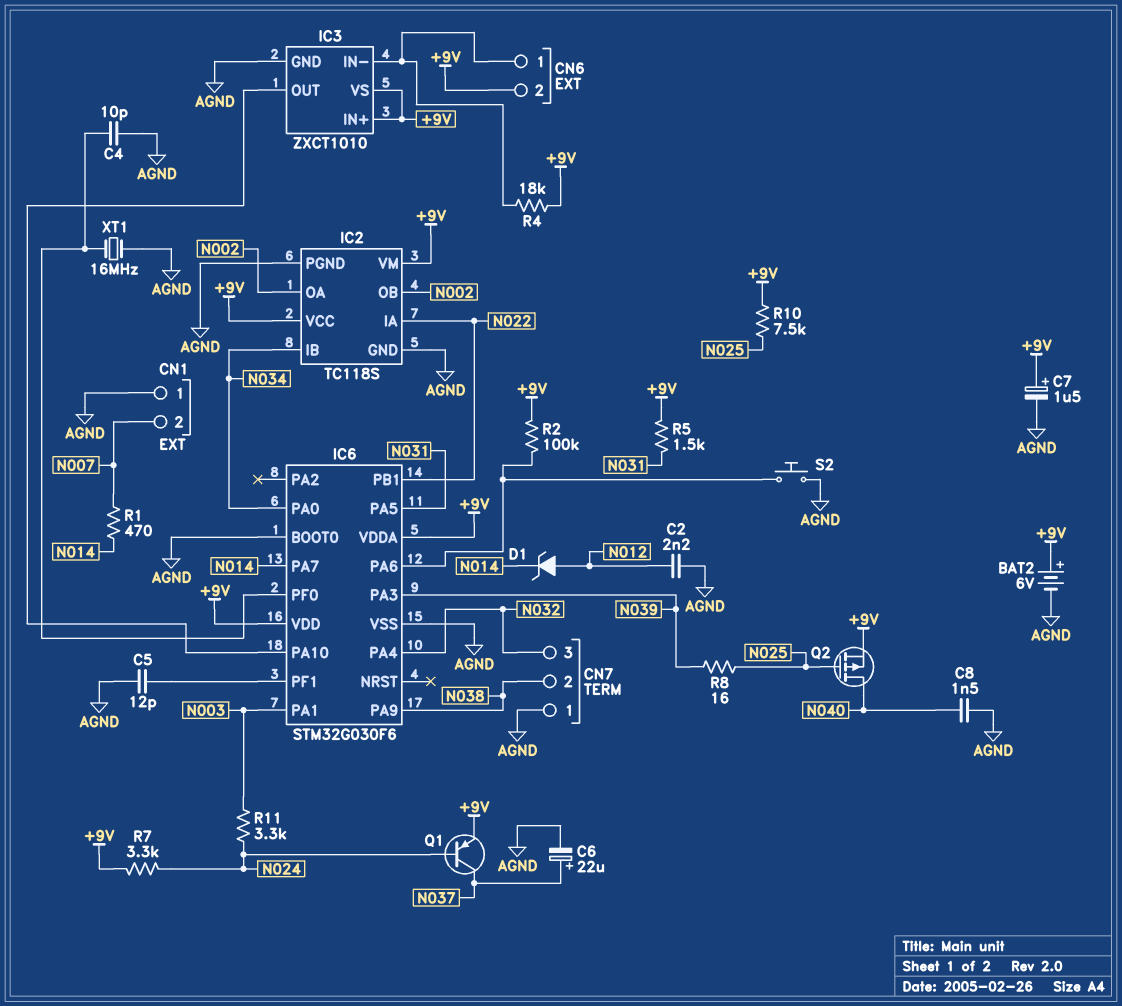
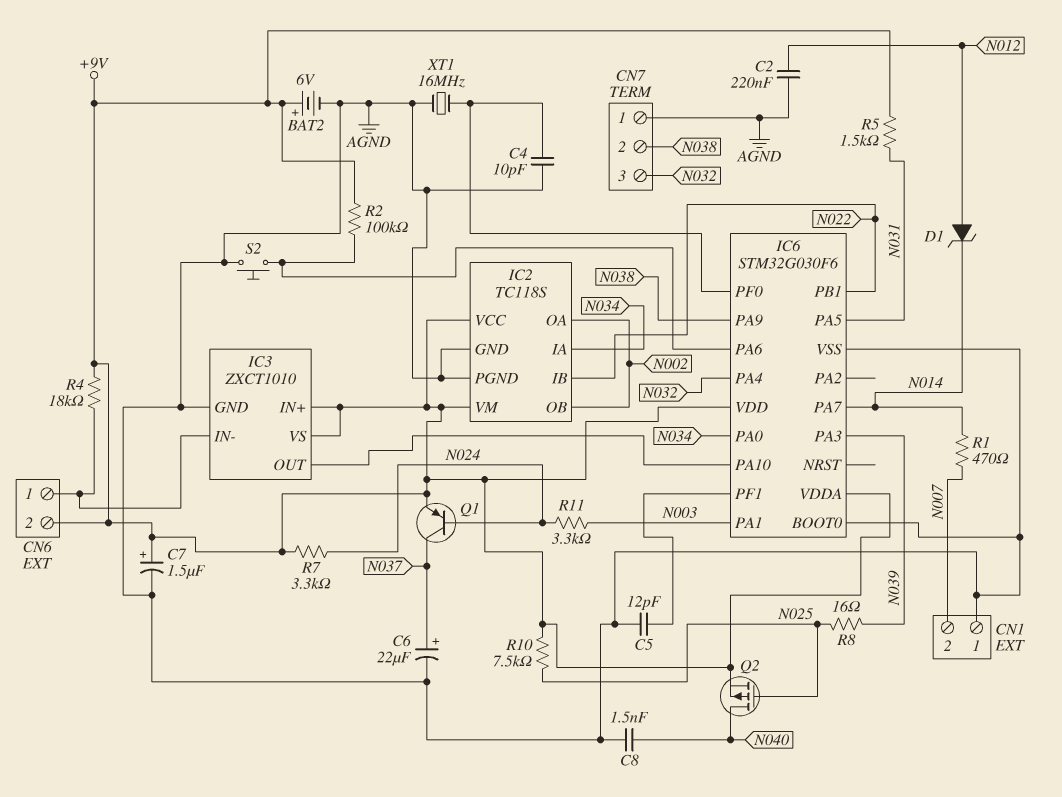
C2: 2.2nF (AGND, N012) -> 220nF (AGND, N012)
IC2 pin IA: N022 -> N034
IC2 pin IB: N034 -> N022

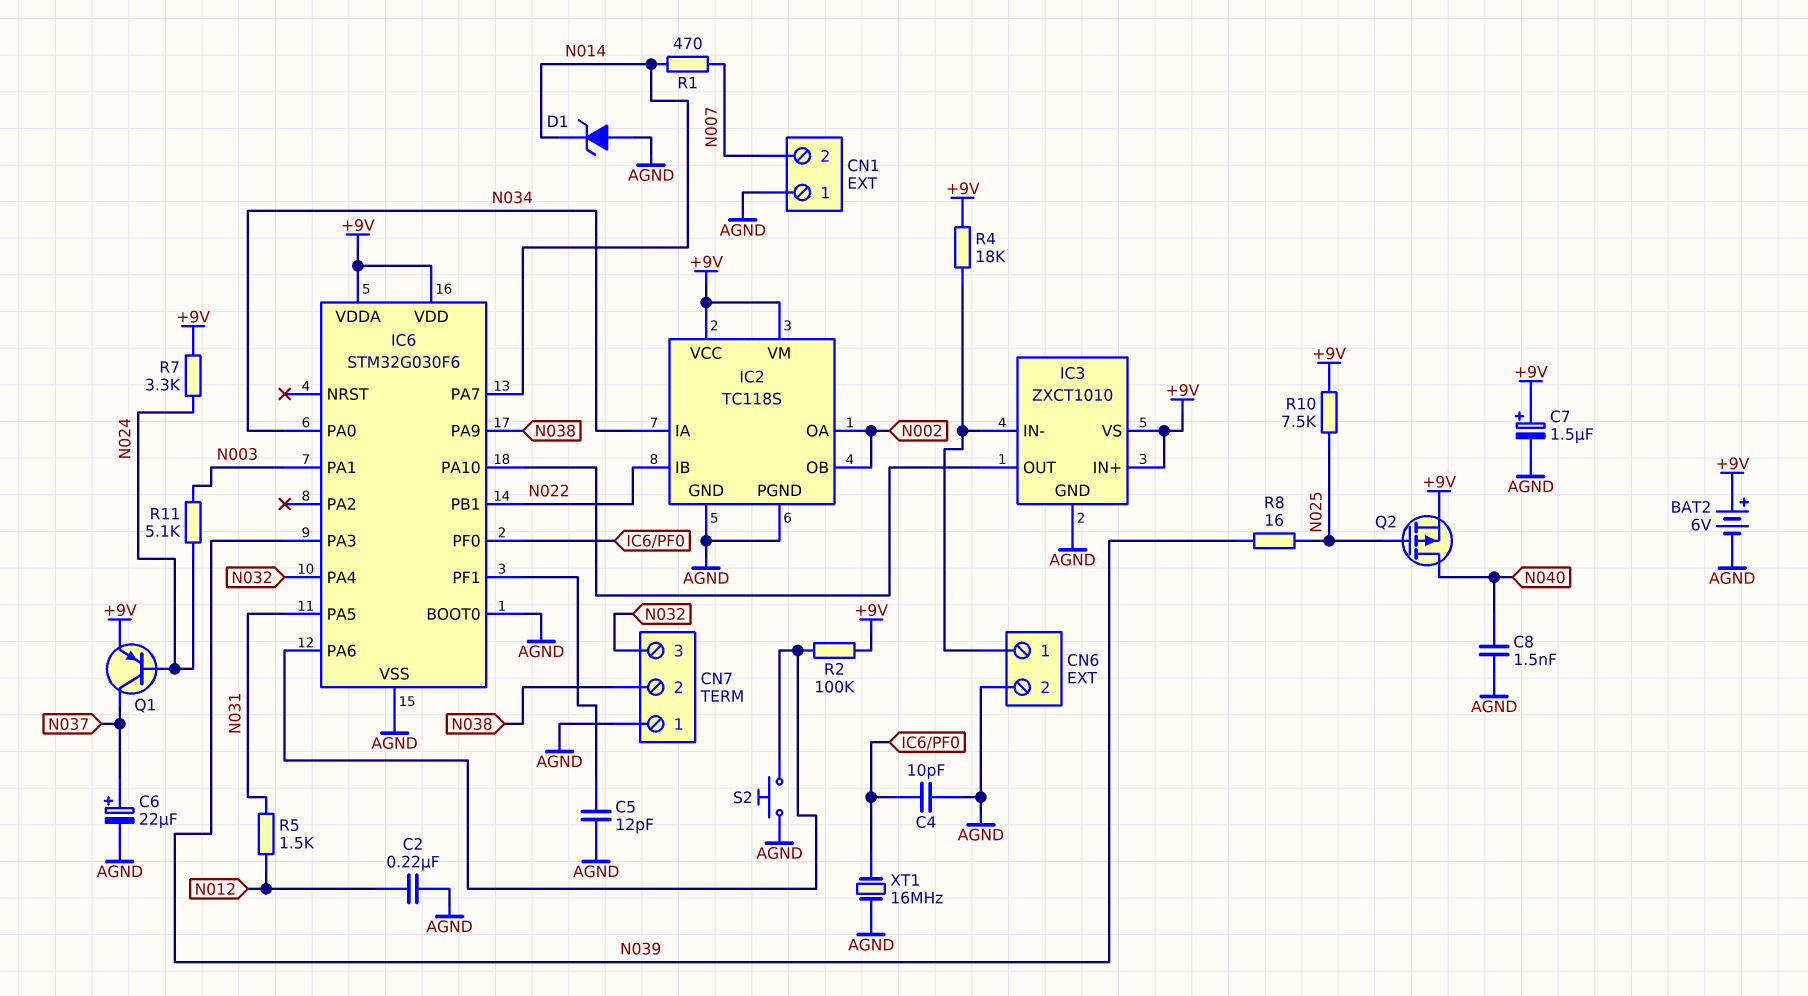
CN6 pin 2: +9V -> AGND
D1: zener (A N012, K N014) -> zener (A AGND, K N014)
R5: 1.5k (+9V, N031) -> 1.5k (N012, N031)
R11: 3.3k (N003, N024) -> 5.1k (N003, N024)

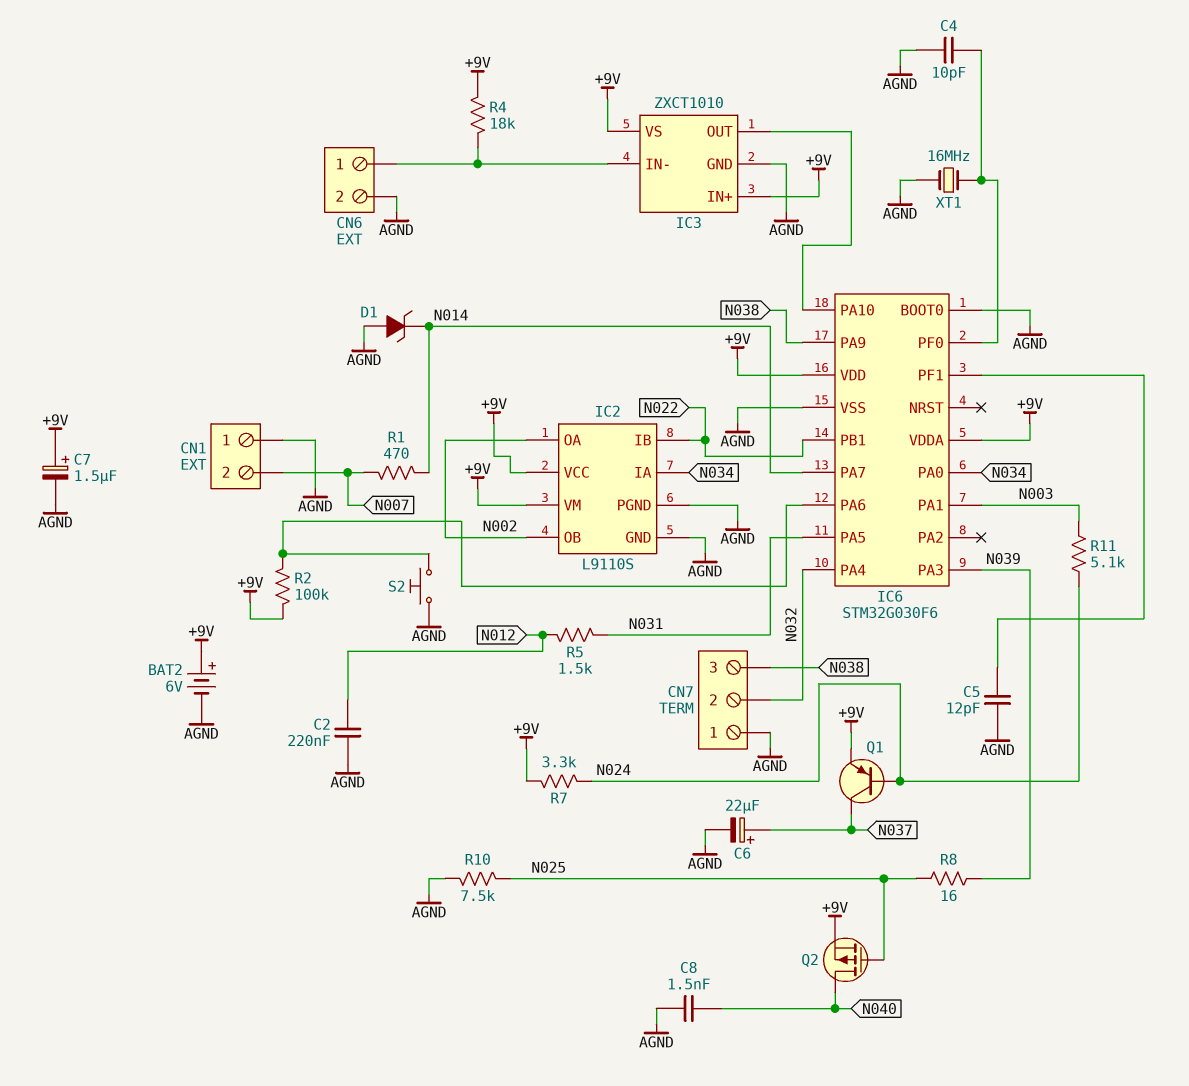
CN7 pin 2: N038 -> N032
CN7 pin 3: N032 -> N038
IC2: TC118S -> L9110S
R10: 7.5k (+9V, N025) -> 7.5k (AGND, N025)

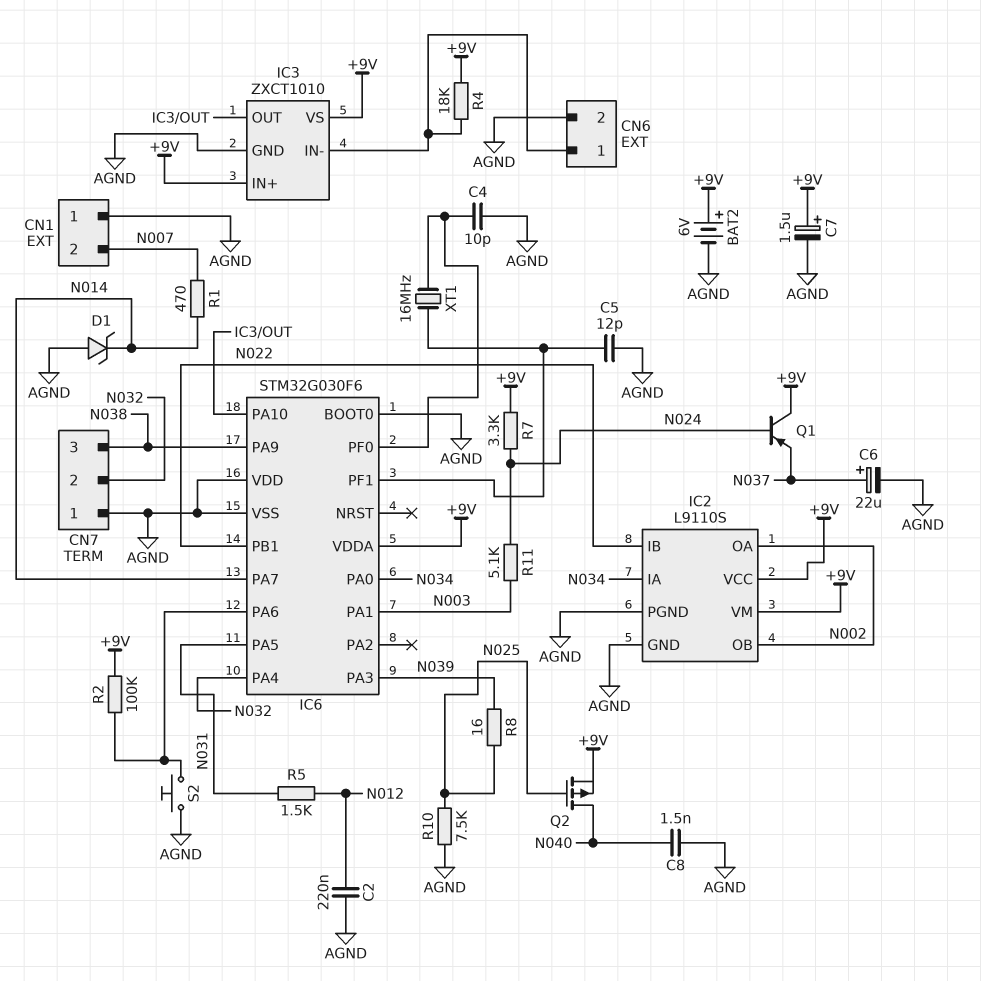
IC6 pin VDD: +9V -> AGND
Q1: PNP (B N024, C N037, E +9V) -> PNP (B N024, C +9V, E N037)
XT1: 16MHz (AGND, IC6/PF0) -> 16MHz (IC6/PF0, IC6/PF1)

